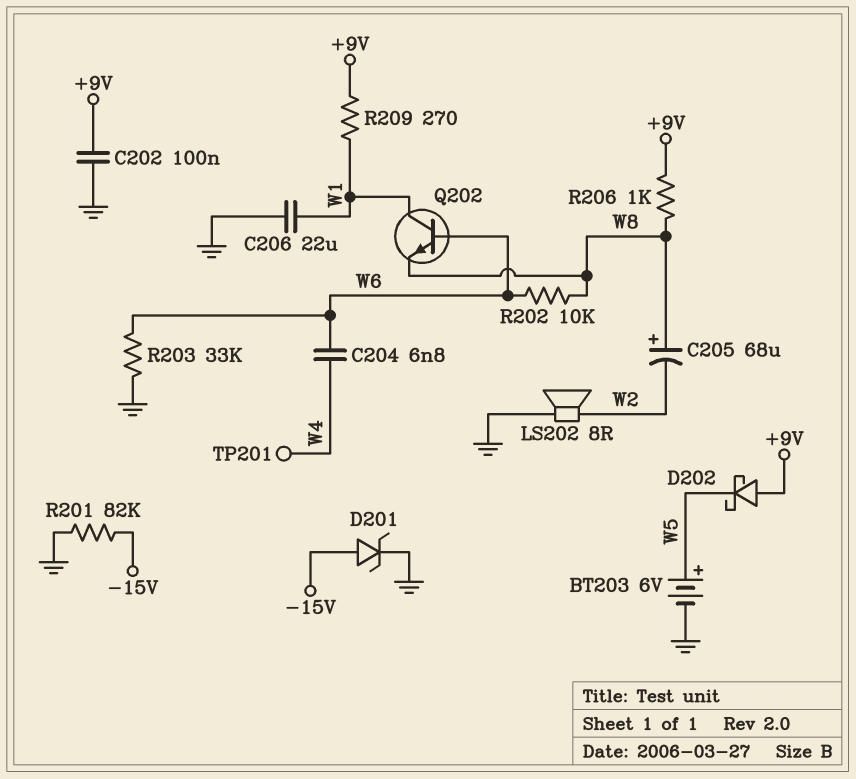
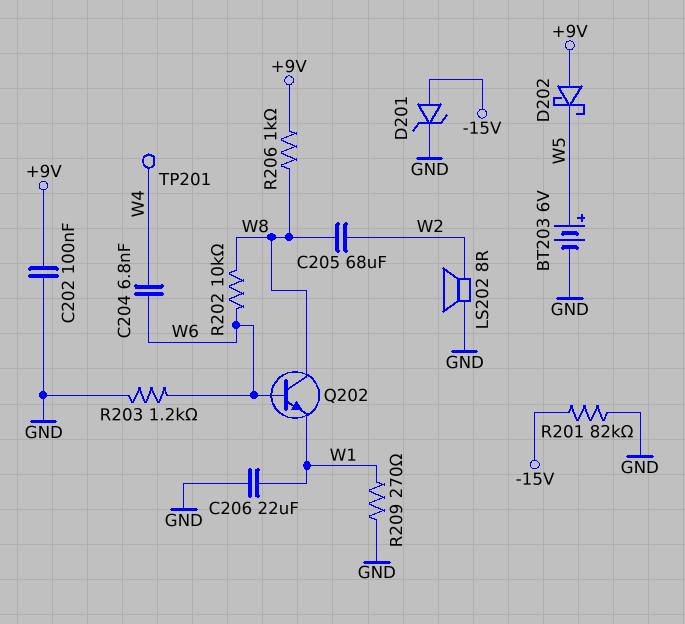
C205: 68uF (plus W8, minus W2) -> 68uF (W2, W8)
Q202: NPN (B W6, C W1, E W8) -> NPN (B W6, C W8, E W1)
R203: 33k (GND, W6) -> 1.2k (GND, W6)
R209: 270 (+9V, W1) -> 270 (GND, W1)

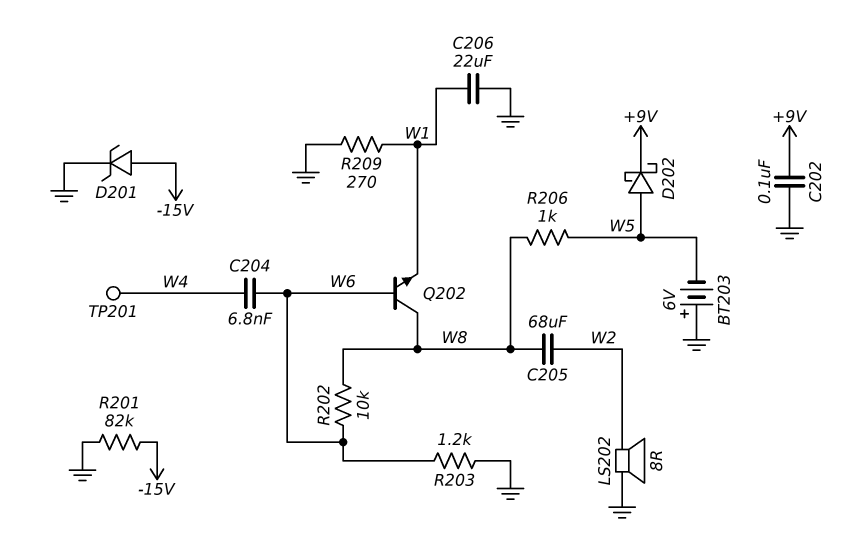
BT203: 6V (plus W5, minus GND) -> 6V (plus GND, minus W5)
D202: schottky (A +9V, K W5) -> schottky (A W5, K +9V)
R206: 1k (+9V, W8) -> 1k (W5, W8)

